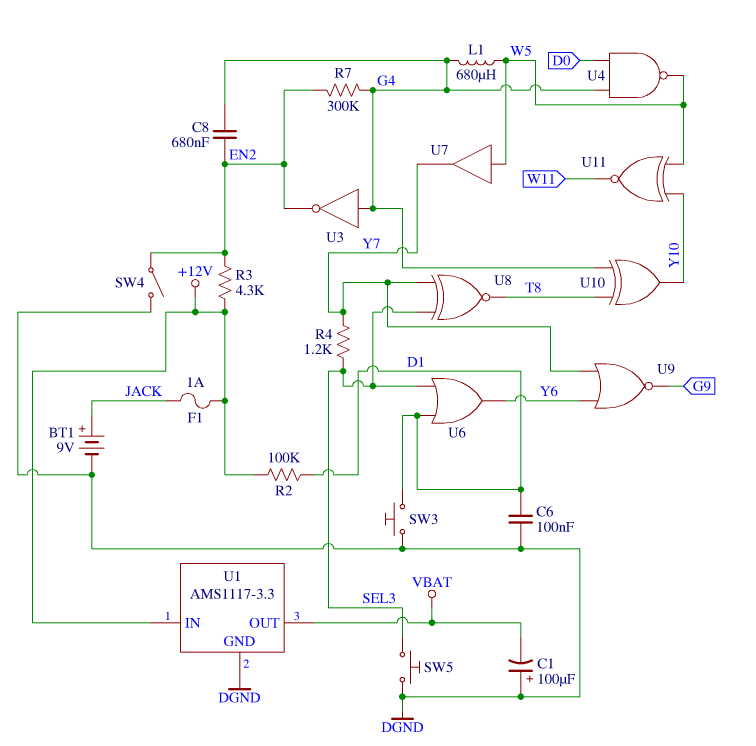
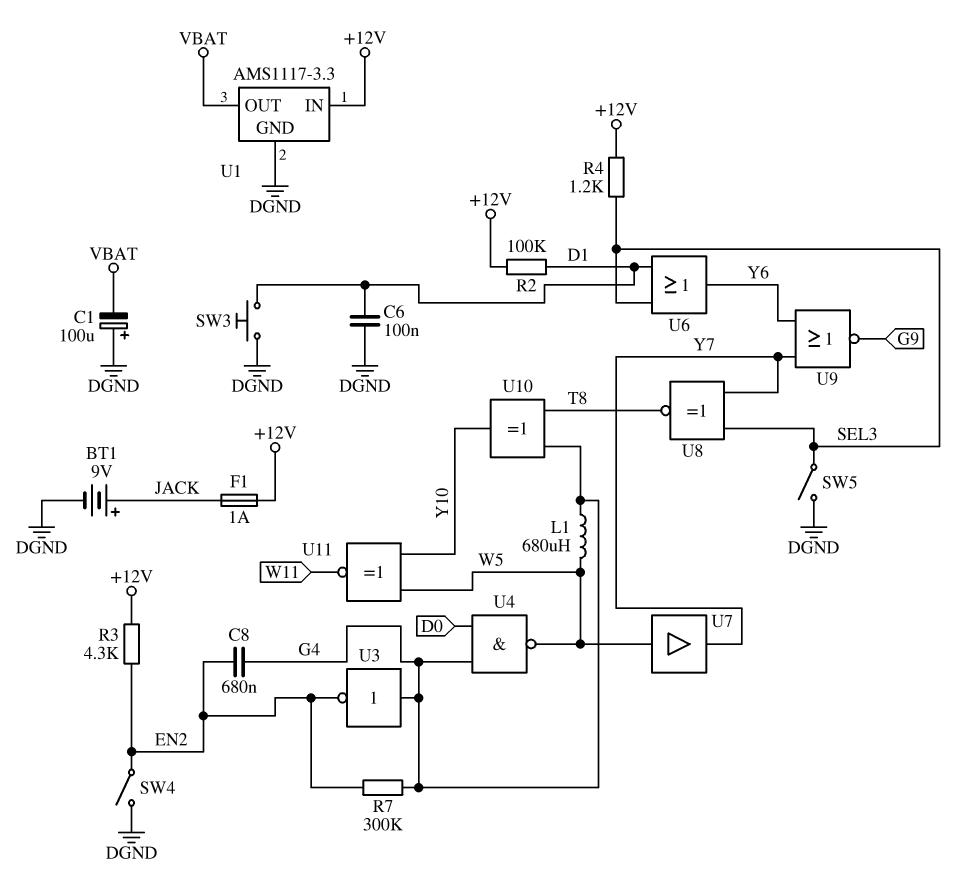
R4: 1.2k (SEL3, Y7) -> 1.2k (+12V, SEL3)
SW5: button (DGND, SEL3) -> switch (DGND, SEL3)

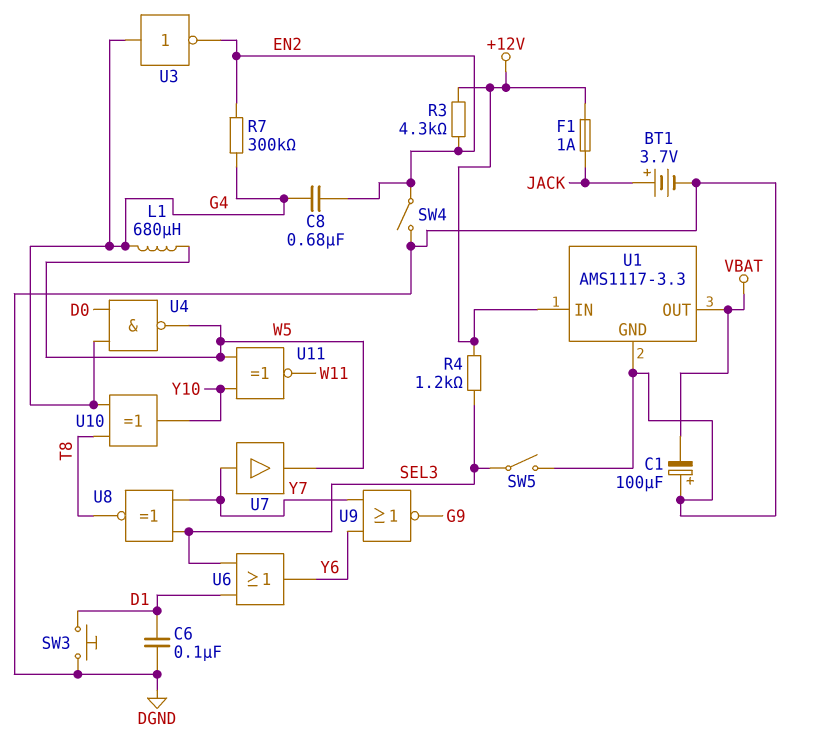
BT1: 9V (plus JACK, minus DGND) -> 3.7V (plus JACK, minus DGND)
R2: 100k (+12V, D1) -> none
U7: buffer (in W5, out Y7) -> buffer (in Y7, out W5)

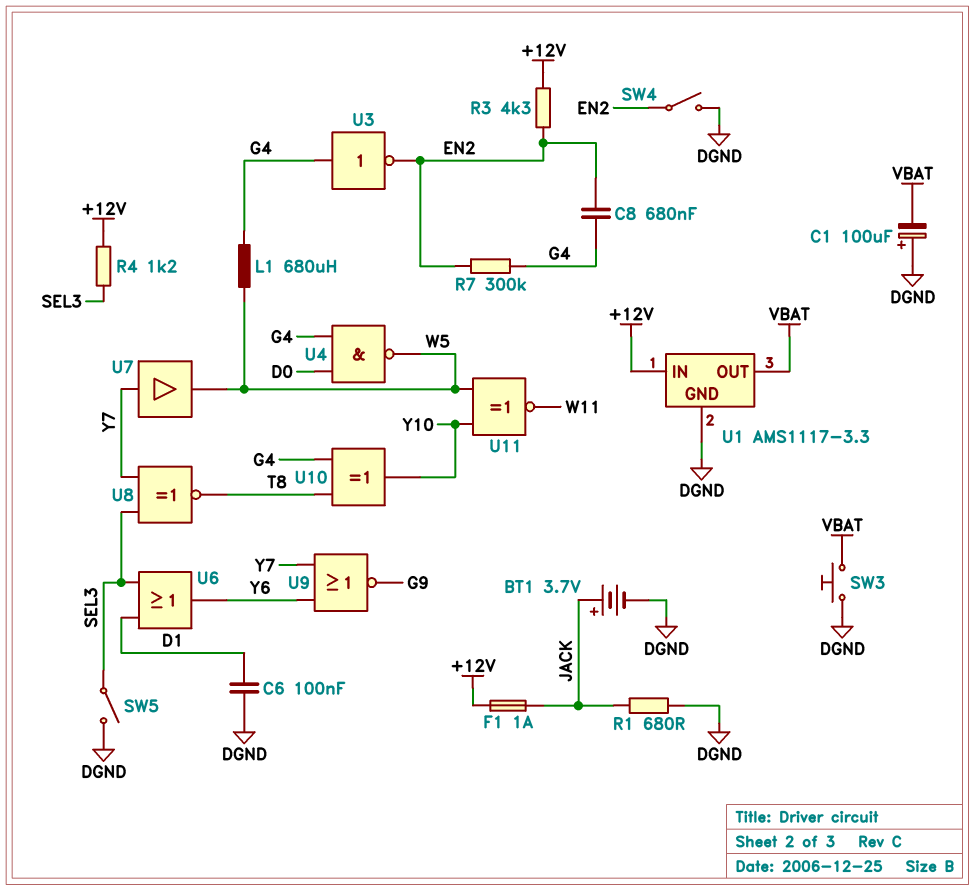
R1: none -> 680 (DGND, JACK)
SW3: button (D1, DGND) -> button (DGND, VBAT)

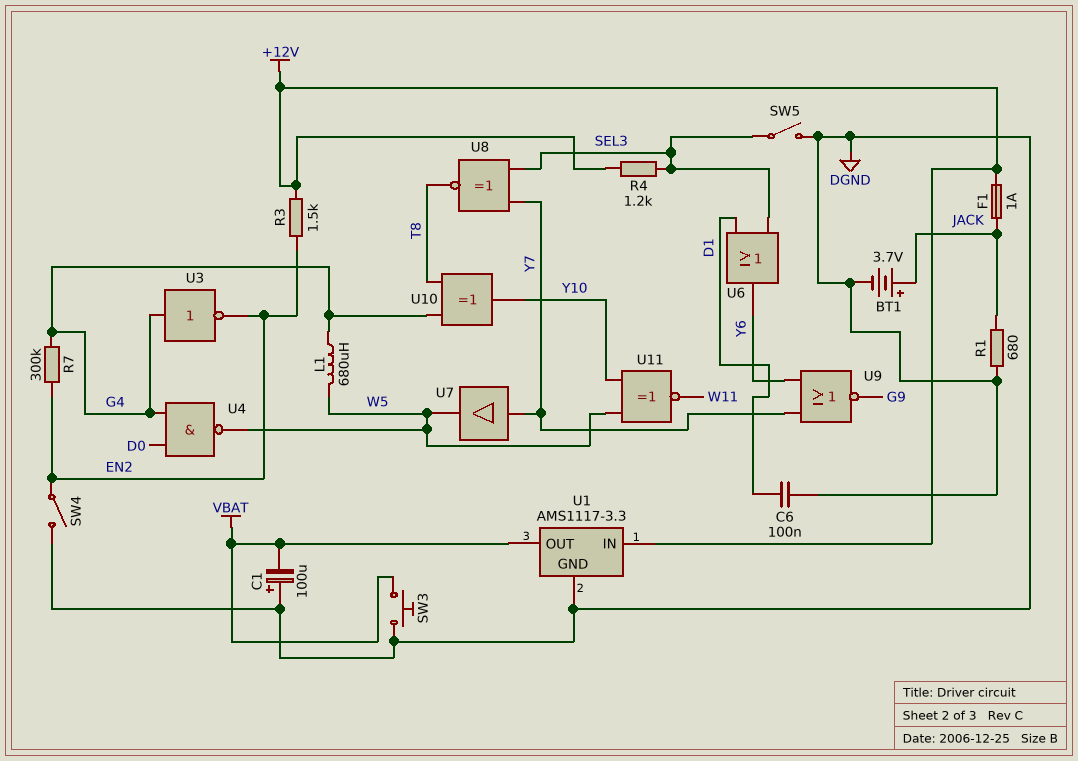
C8: 680nF (EN2, G4) -> none
R3: 4.3k (+12V, EN2) -> 1.5k (+12V, EN2)

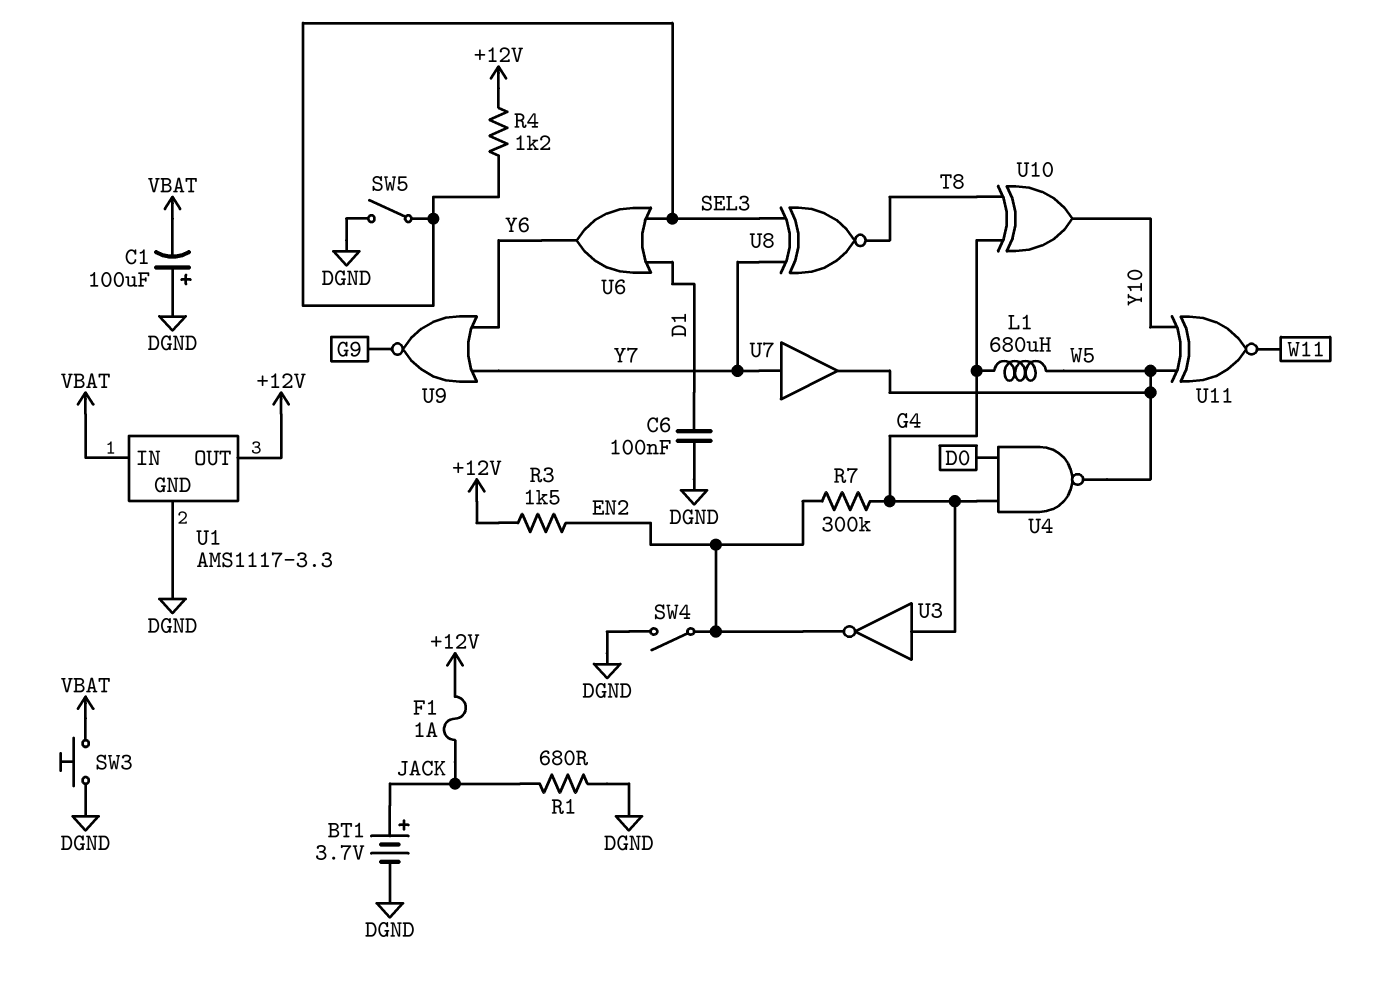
U1 pin IN: +12V -> VBAT
U1 pin OUT: VBAT -> +12V

